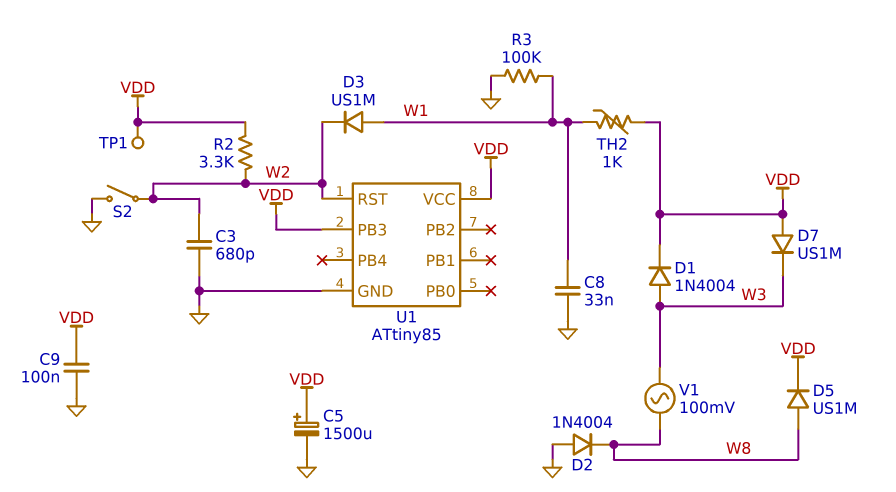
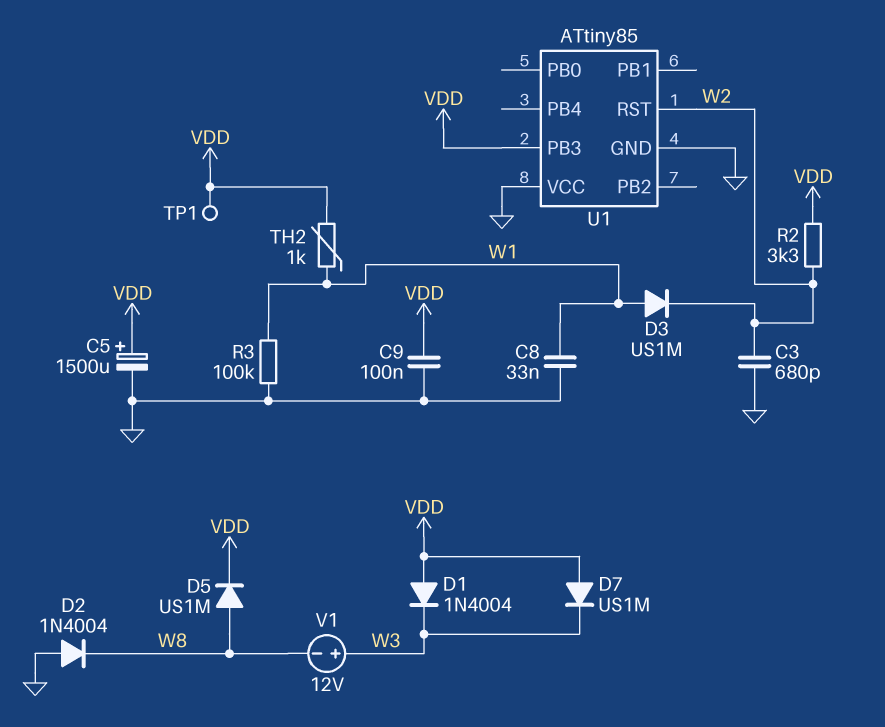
D1: diode 1N4004 (A W3, K VDD) -> diode 1N4004 (A VDD, K W3)
S2: switch (GND, W2) -> none
U1 pin VCC: VDD -> GND
V1: AC 100mV (W3, W8) -> 12V (plus W3, minus W8)

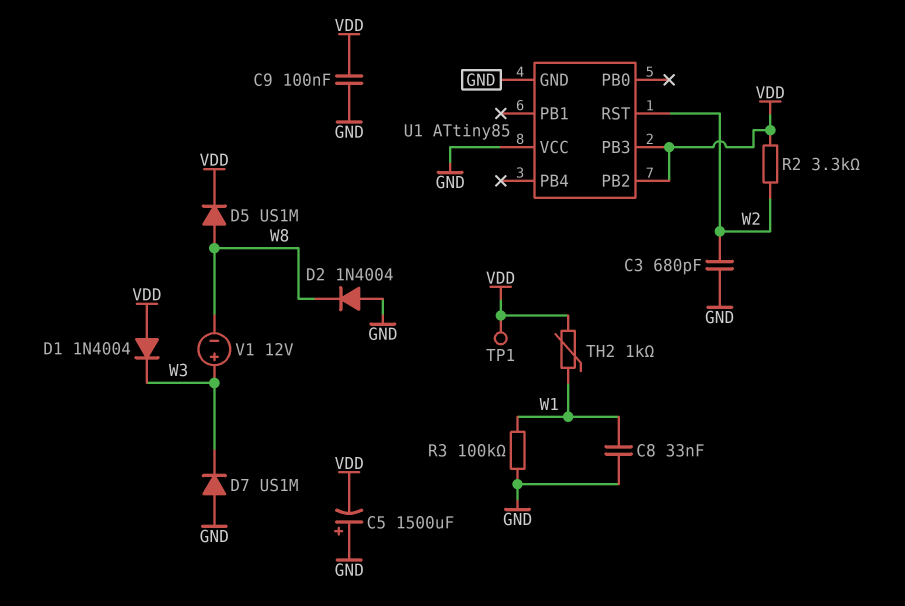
C5: 1500uF (plus VDD, minus GND) -> 1500uF (plus GND, minus VDD)
D3: diode US1M (A W1, K W2) -> none
D7: diode US1M (A VDD, K W3) -> diode US1M (A GND, K W3)
U1 pin PB2: none -> VDD

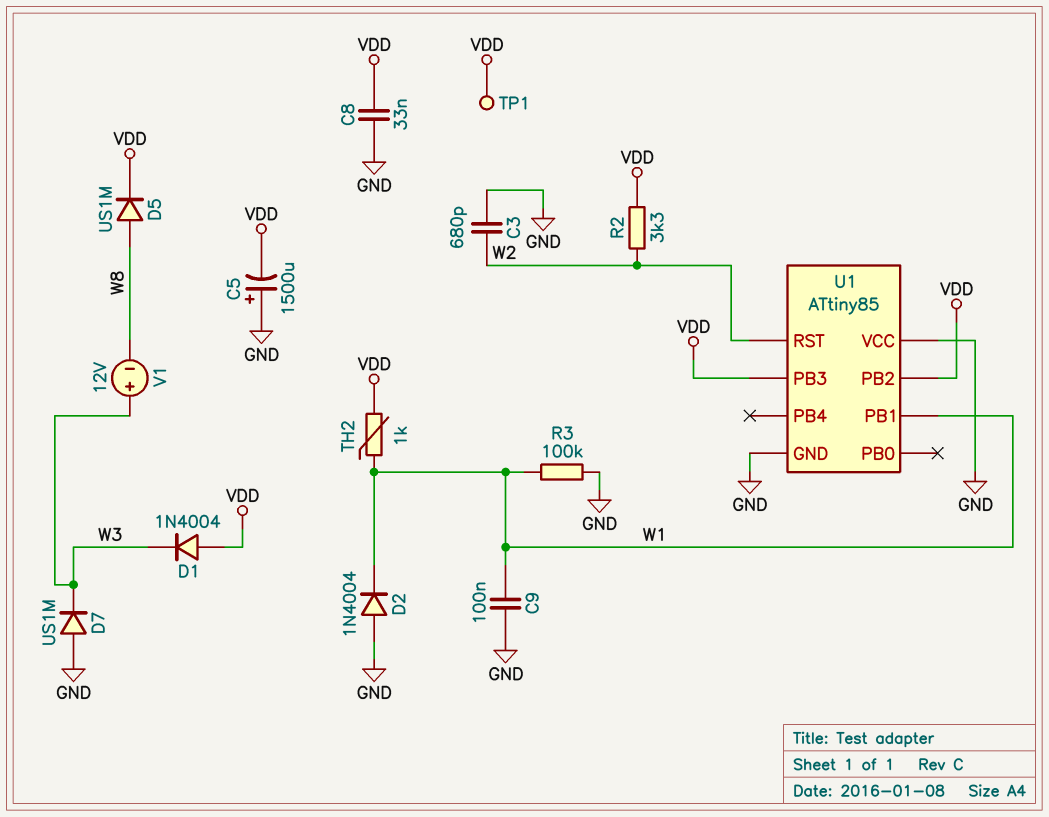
C8: 33nF (GND, W1) -> 33nF (GND, VDD)
C9: 100nF (GND, VDD) -> 100nF (GND, W1)
D2: diode 1N4004 (A GND, K W8) -> diode 1N4004 (A GND, K W1)
U1 pin PB1: none -> W1

